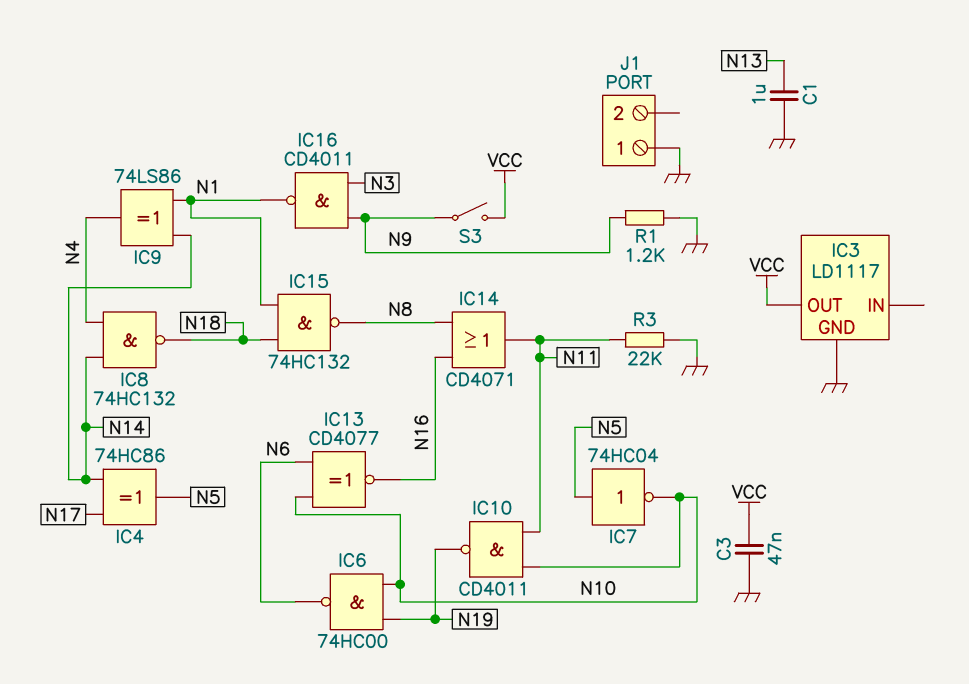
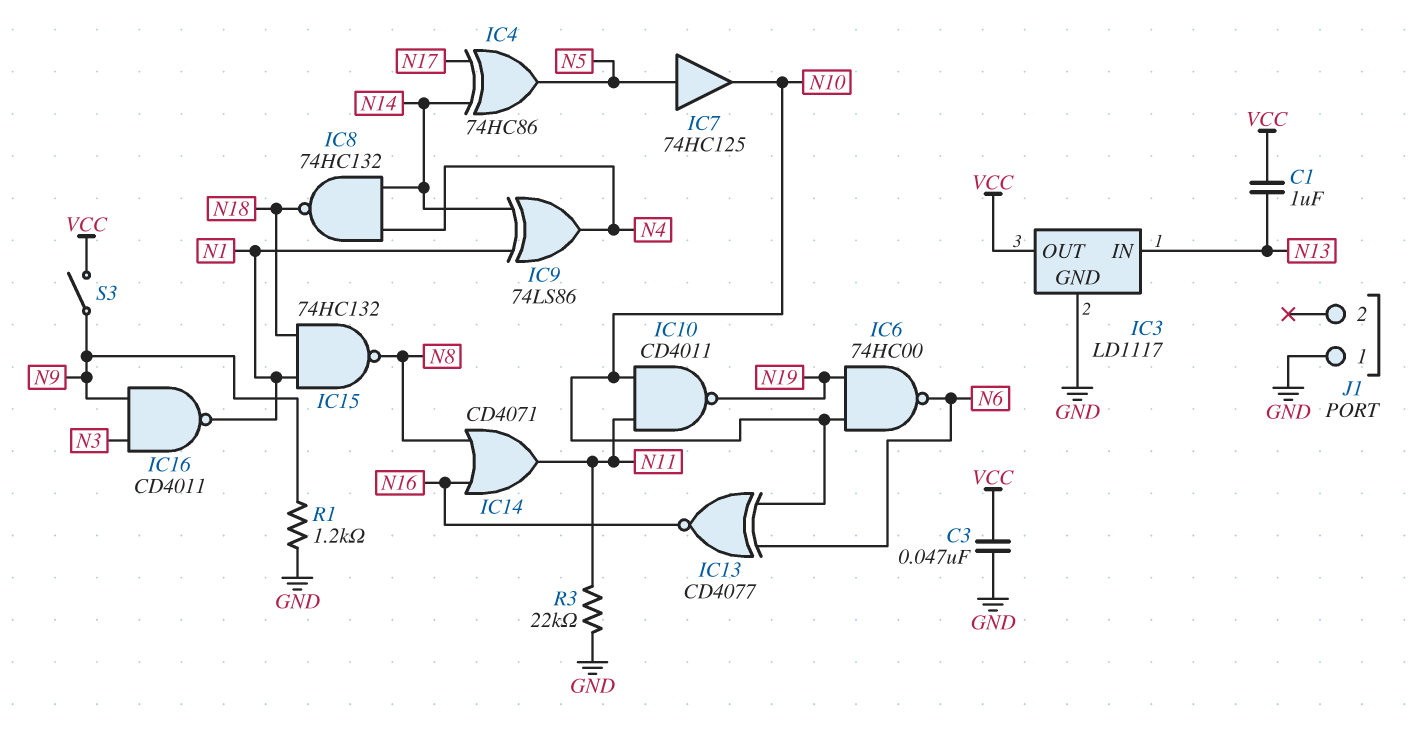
C1: 1uF (GND, N13) -> 1uF (N13, VCC)
IC3 pin IN: none -> N13
IC7: NOT 74HC04 (in N5, out N10) -> buffer 74HC125 (in N5, out N10)

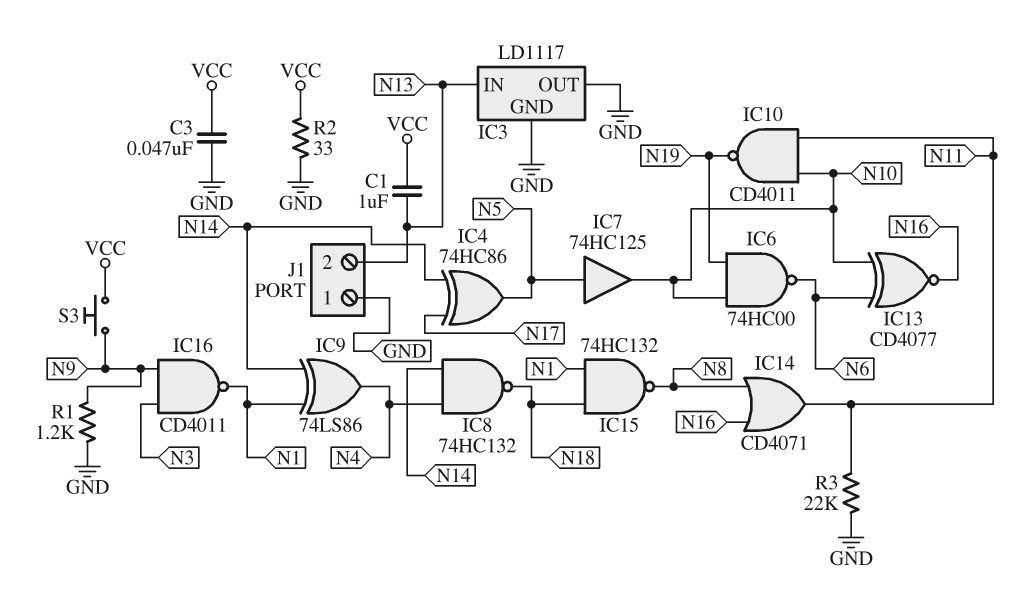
IC3 pin OUT: VCC -> GND
J1 pin 2: none -> N13
R2: none -> 33 (GND, VCC)
S3: switch (N9, VCC) -> button (N9, VCC)

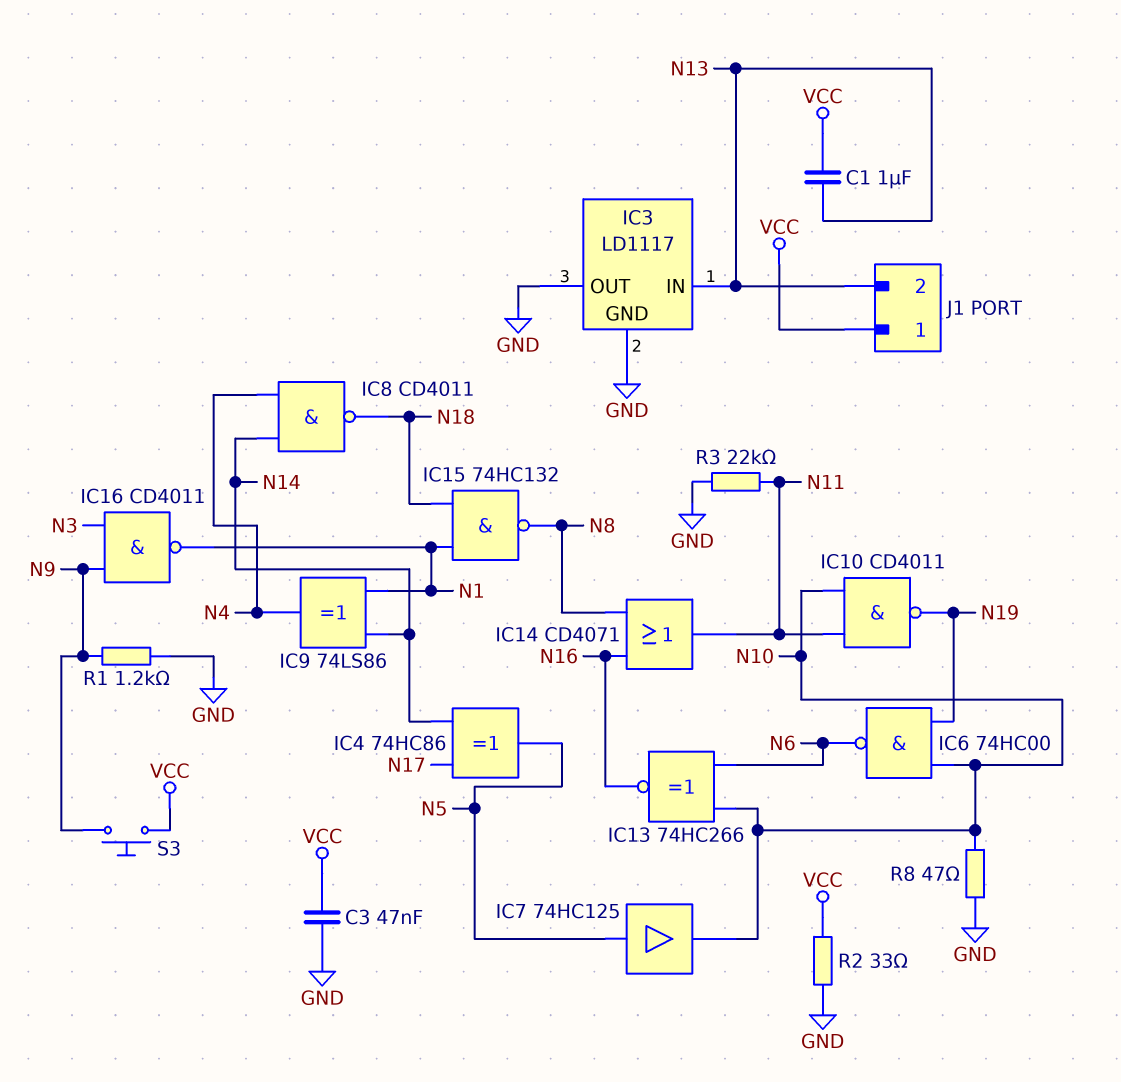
IC8: NAND 74HC132 (in N4, in N14, out N18) -> NAND CD4011 (in N4, in N14, out N18)
IC13: XNOR CD4077 (in N6, in N10, out N16) -> XNOR 74HC266 (in N6, in N10, out N16)
J1 pin 1: GND -> VCC
R8: none -> 47 (GND, N10)

